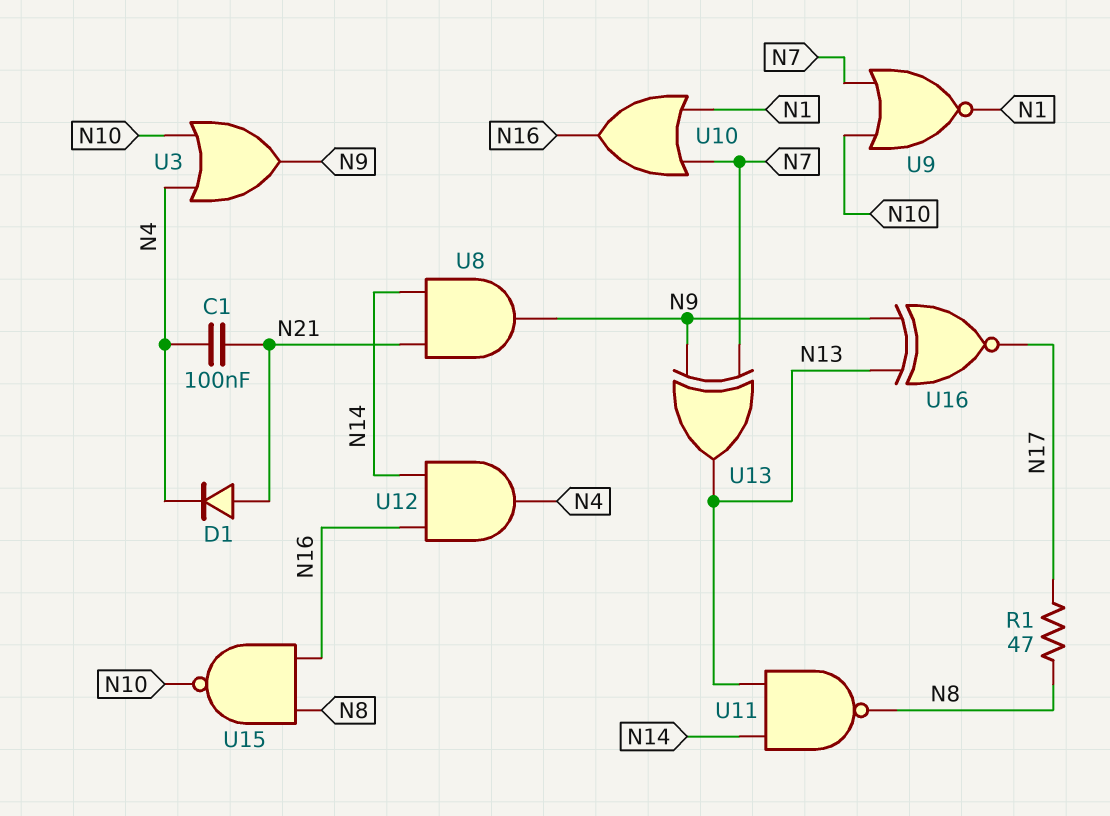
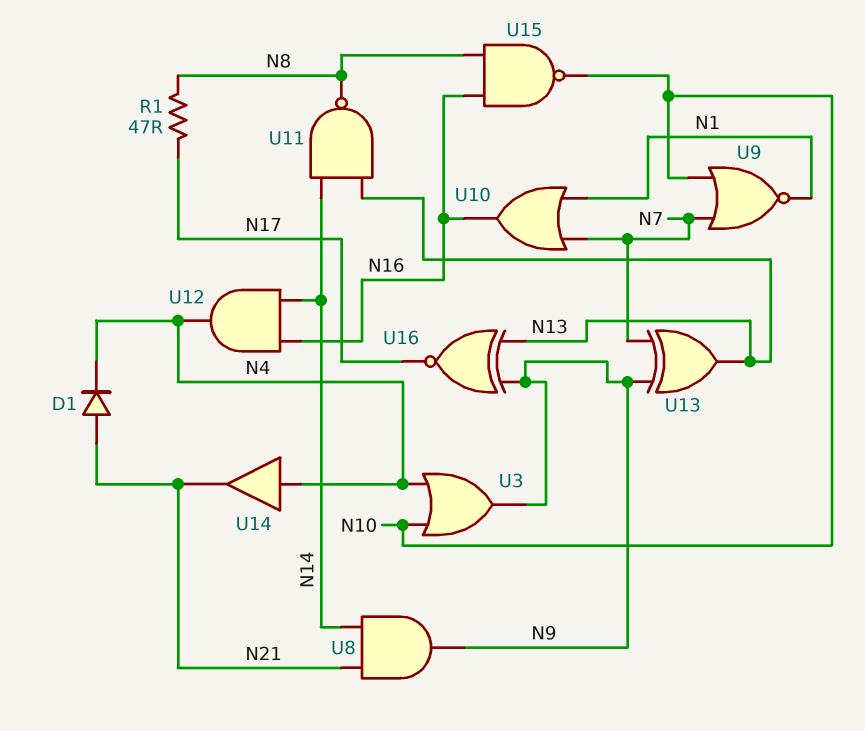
C1: 100nF (N4, N21) -> none
U14: none -> buffer (in N4, out N21)

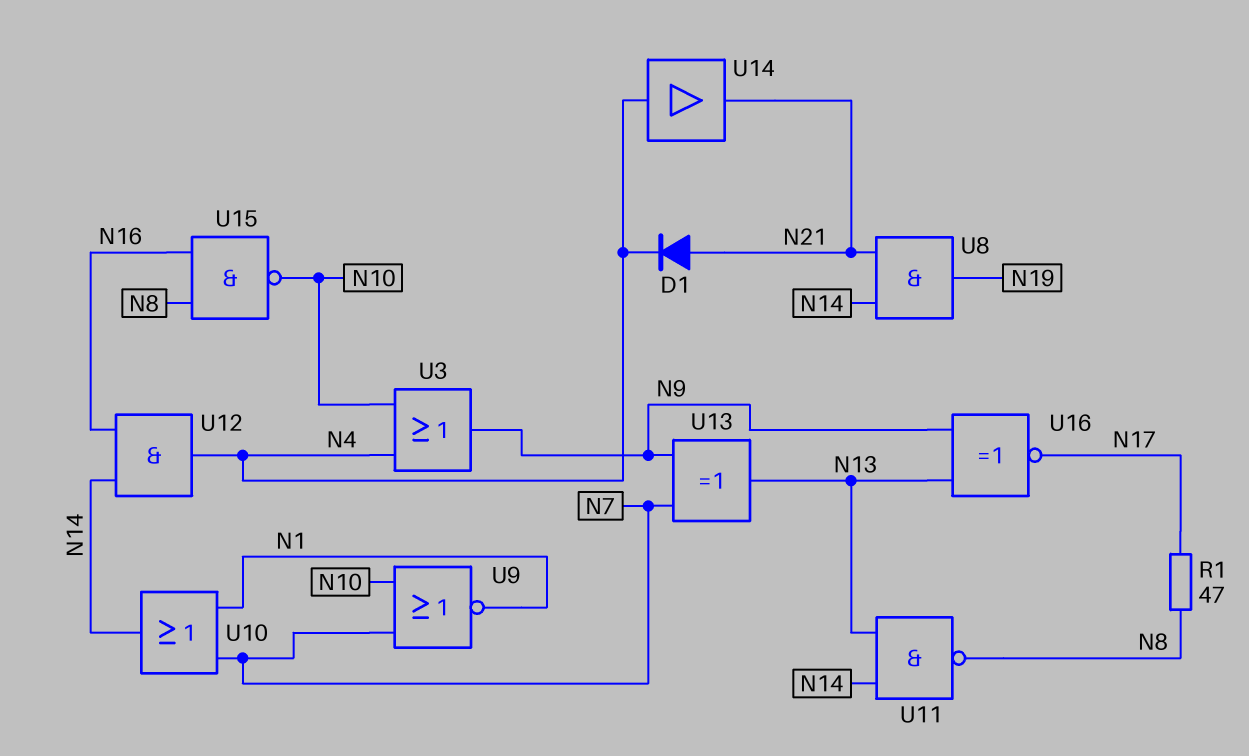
U8: AND (in N14, in N21, out N9) -> AND (in N14, in N21, out N19)
U10: OR (in N1, in N7, out N16) -> OR (in N1, in N7, out N14)

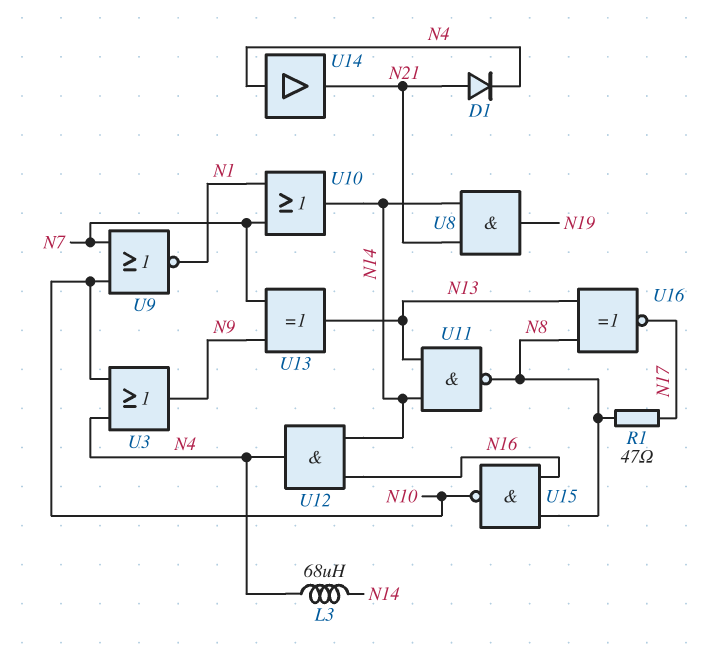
L3: none -> 68uH (N4, N14)
U16: XNOR (in N9, in N13, out N17) -> XNOR (in N8, in N13, out N17)

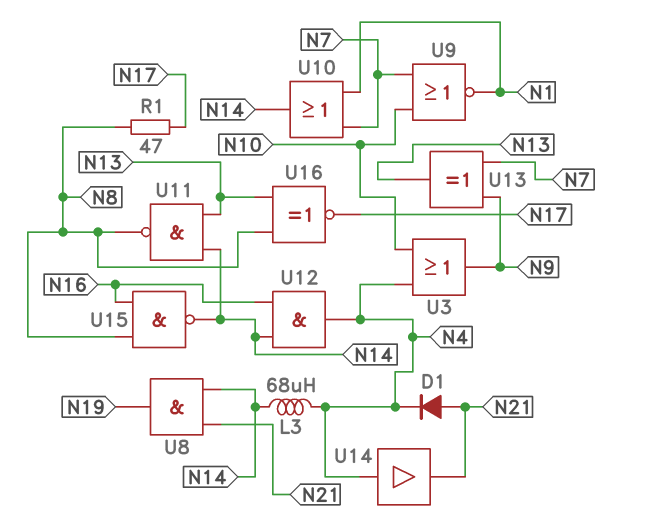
U15: NAND (in N8, in N16, out N10) -> NAND (in N8, in N16, out N14)

